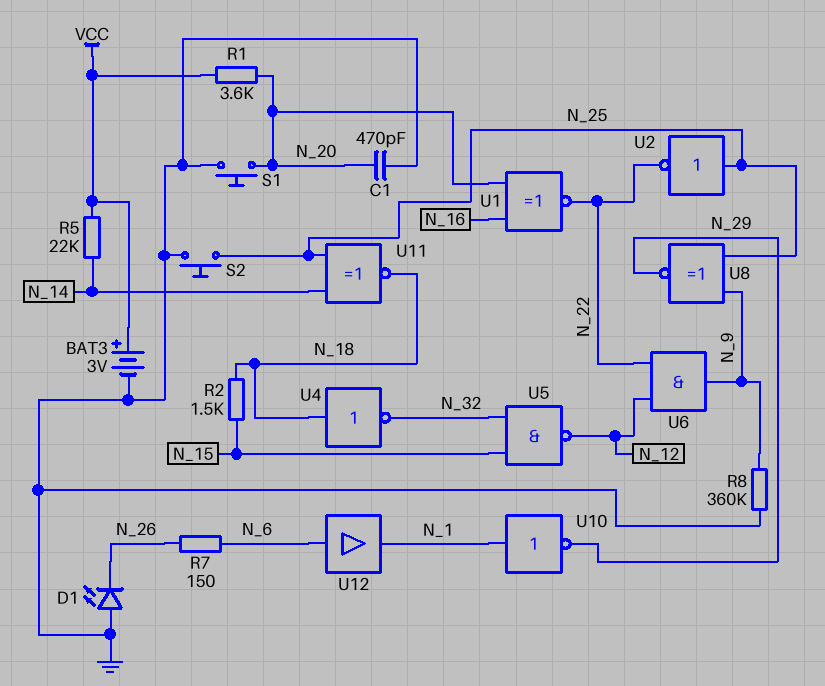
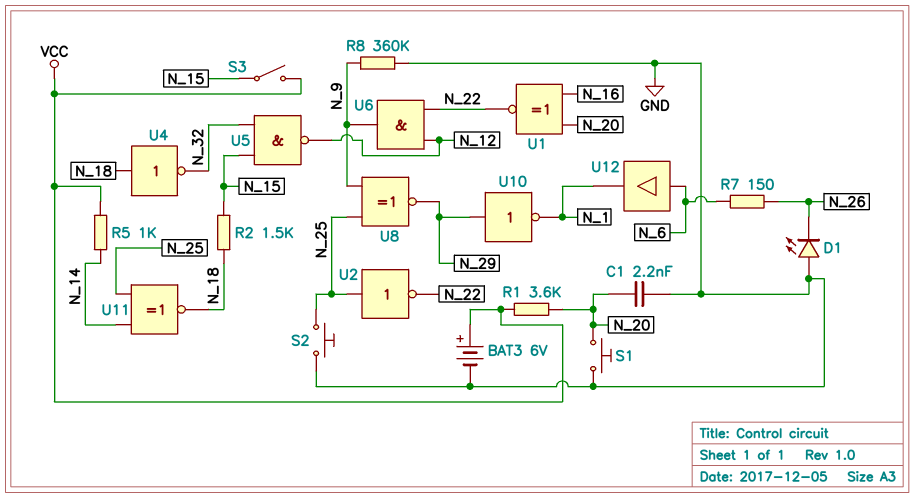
BAT3: 3V (plus VCC, minus GND) -> 6V (plus VCC, minus GND)
C1: 470pF (GND, N_20) -> 2.2nF (GND, N_20)
R5: 22k (N_14, VCC) -> 1k (N_14, VCC)
S3: none -> switch (N_15, VCC)
U10: NOT (in N_1, out N_29) -> NOT (in N_29, out N_1)

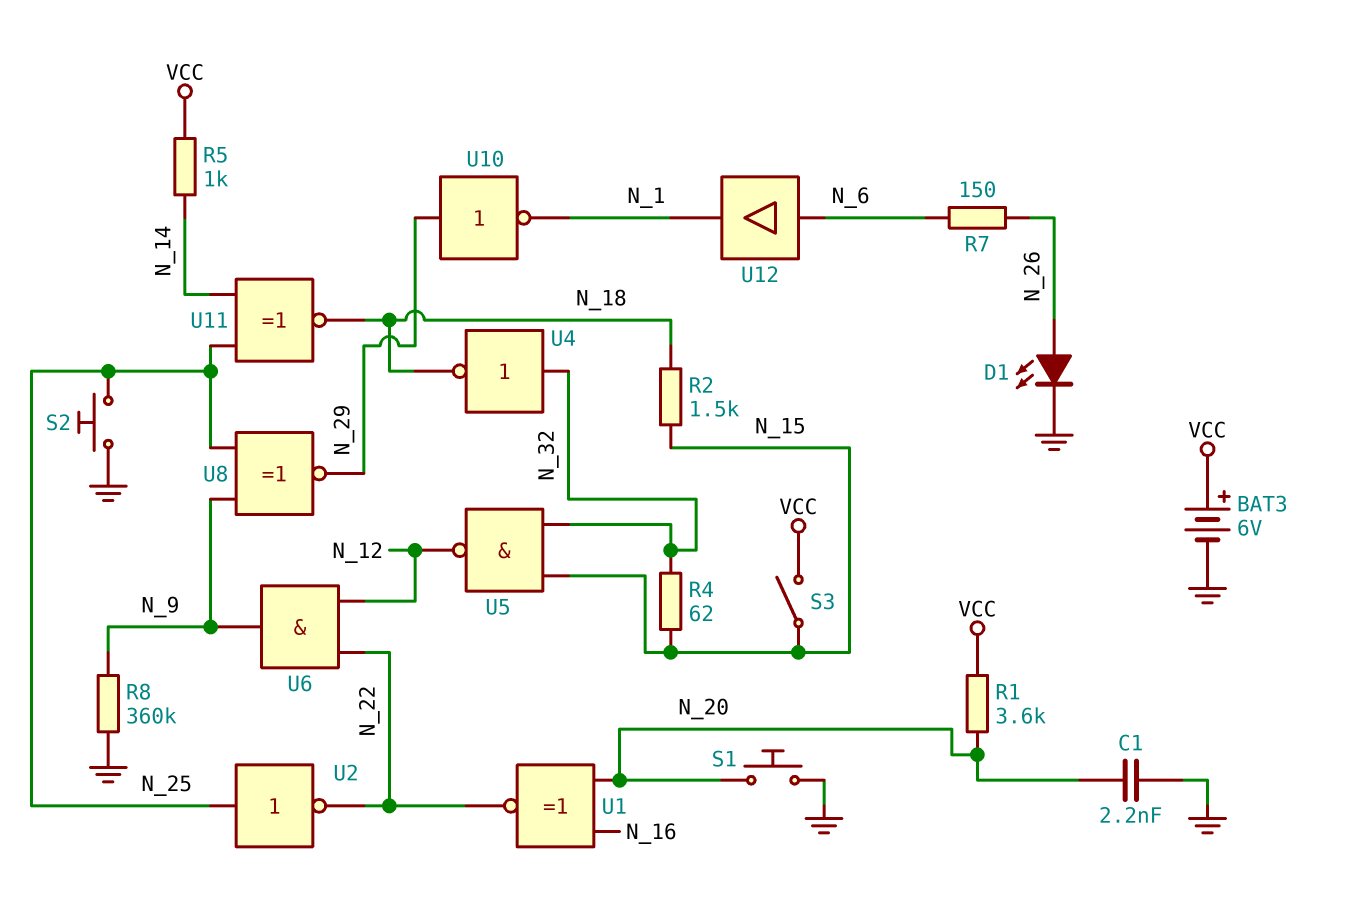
D1: LED (A GND, K N_26) -> LED (A N_26, K GND)
R4: none -> 62 (N_15, N_32)
U4: NOT (in N_18, out N_32) -> NOT (in N_32, out N_18)

